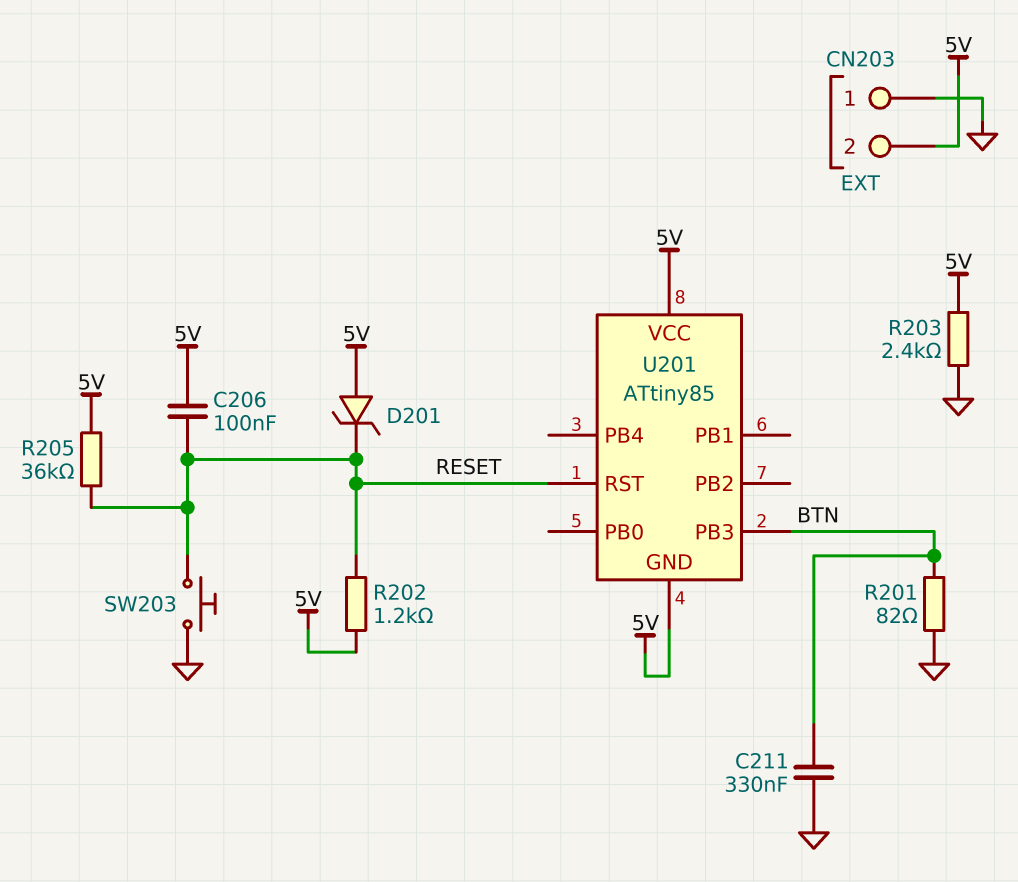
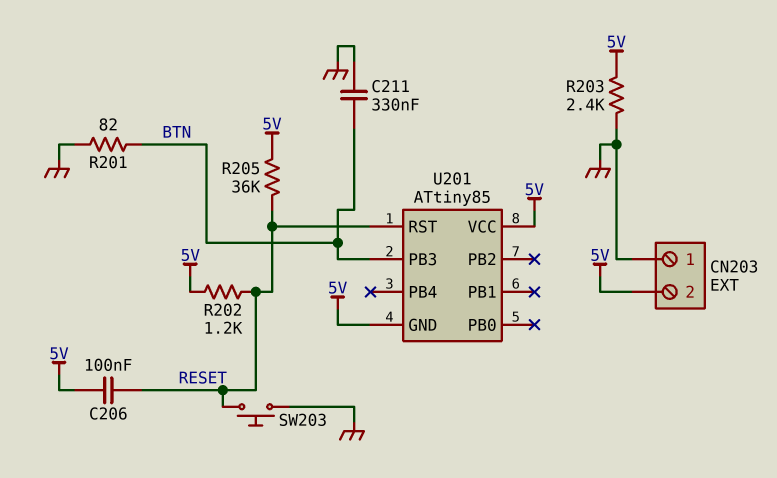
D201: zener (A 5V, K RESET) -> none

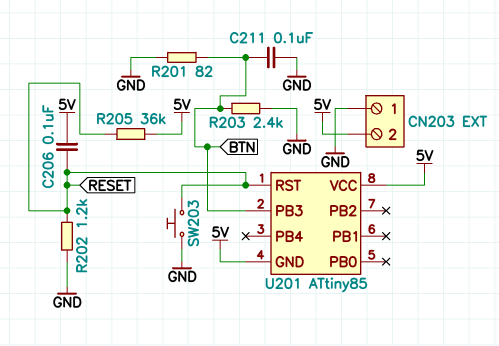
C211: 330nF (BTN, GND) -> 100nF (BTN, GND)
R202: 1.2k (5V, RESET) -> 1.2k (GND, RESET)
R203: 2.4k (5V, GND) -> 2.4k (BTN, GND)

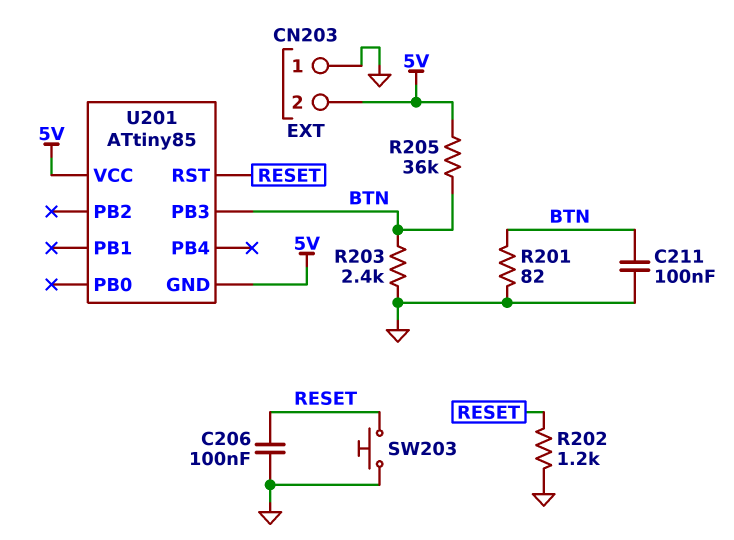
C206: 100nF (5V, RESET) -> 100nF (GND, RESET)
R205: 36k (5V, RESET) -> 36k (5V, BTN)

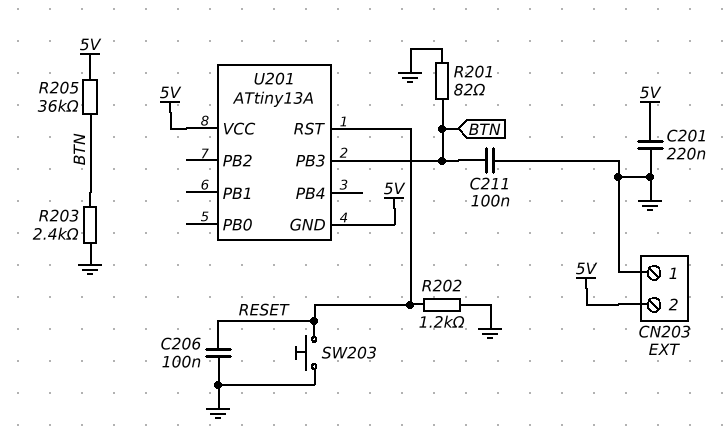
C201: none -> 220nF (5V, GND)
U201: ATtiny85 -> ATtiny13A

